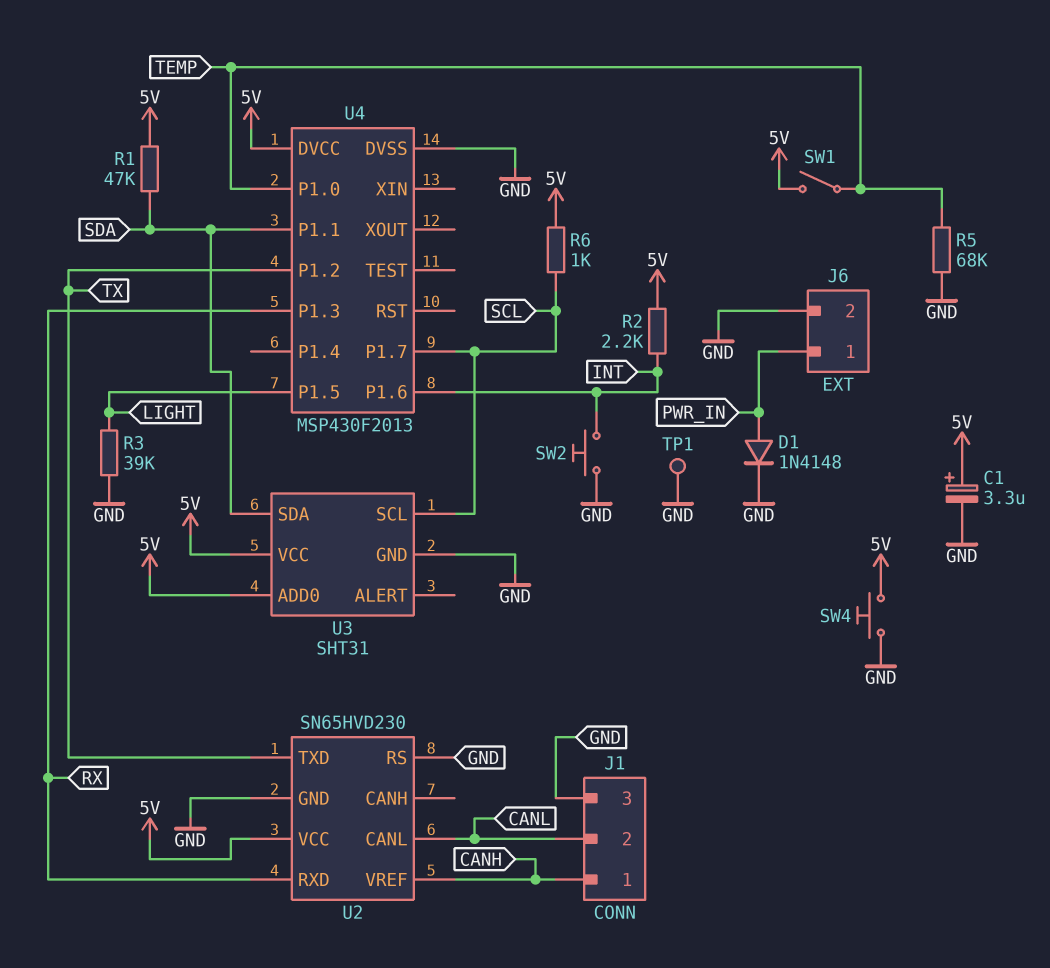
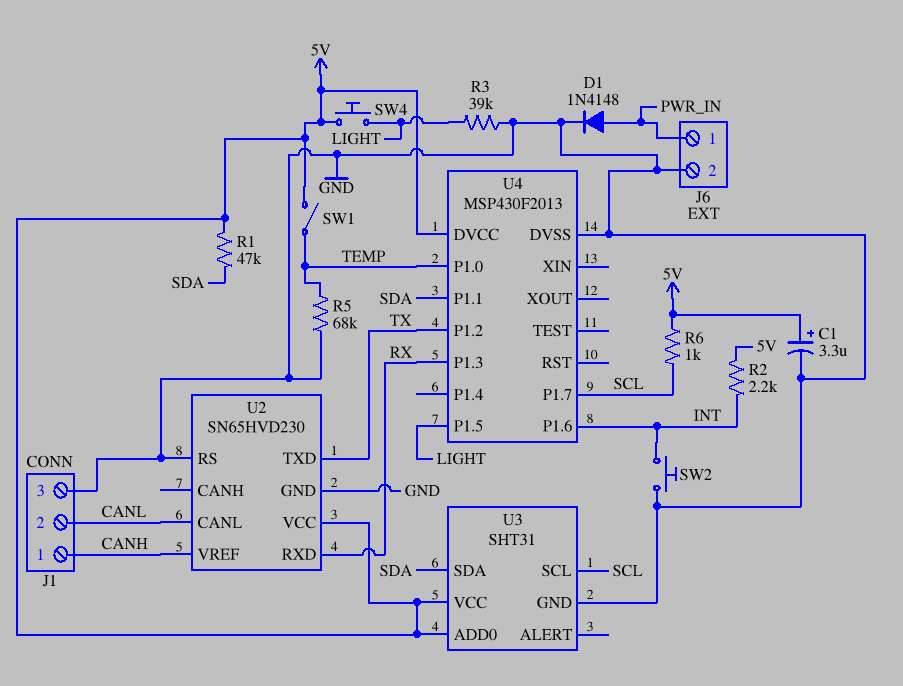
SW4: button (5V, GND) -> button (5V, LIGHT)
TP1: test point (GND) -> none

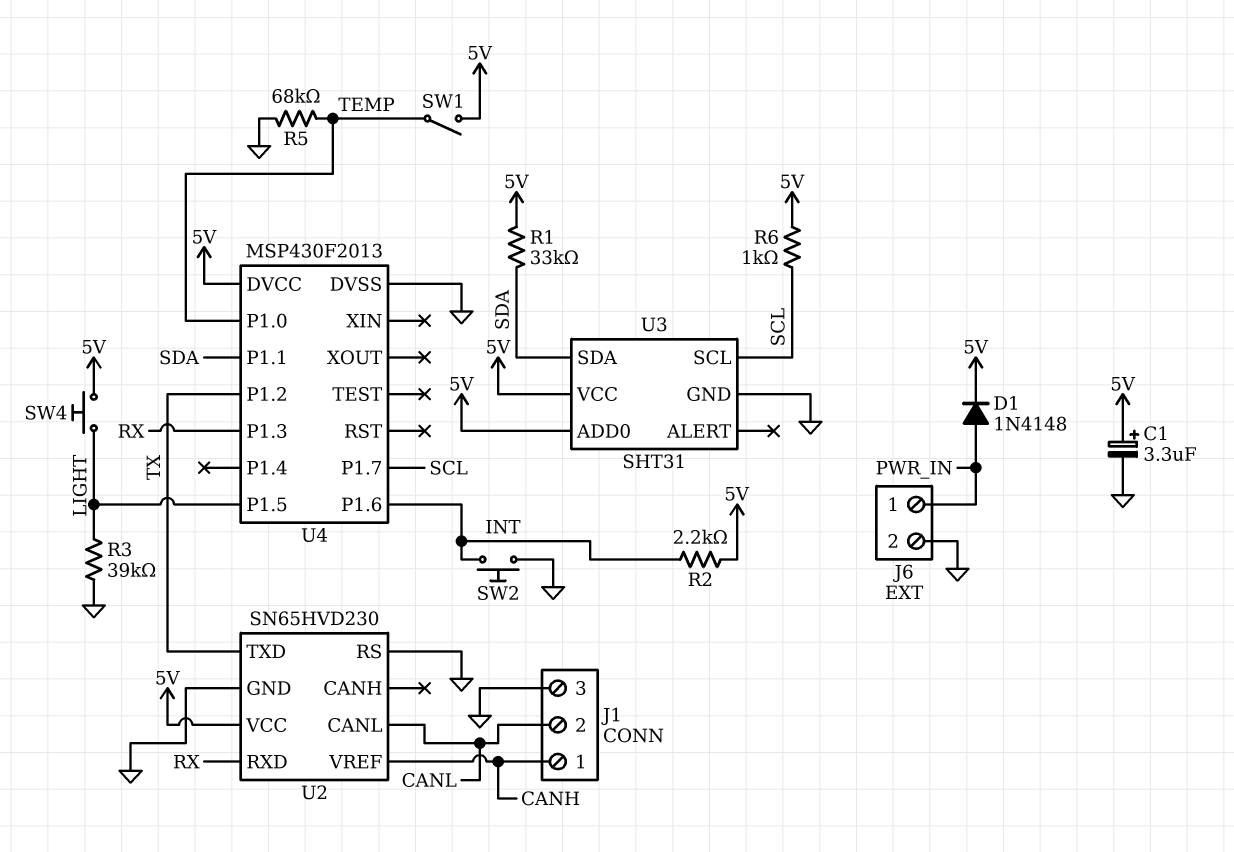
D1: diode 1N4148 (A PWR_IN, K GND) -> diode 1N4148 (A PWR_IN, K 5V)
R1: 47k (5V, SDA) -> 33k (5V, SDA)

